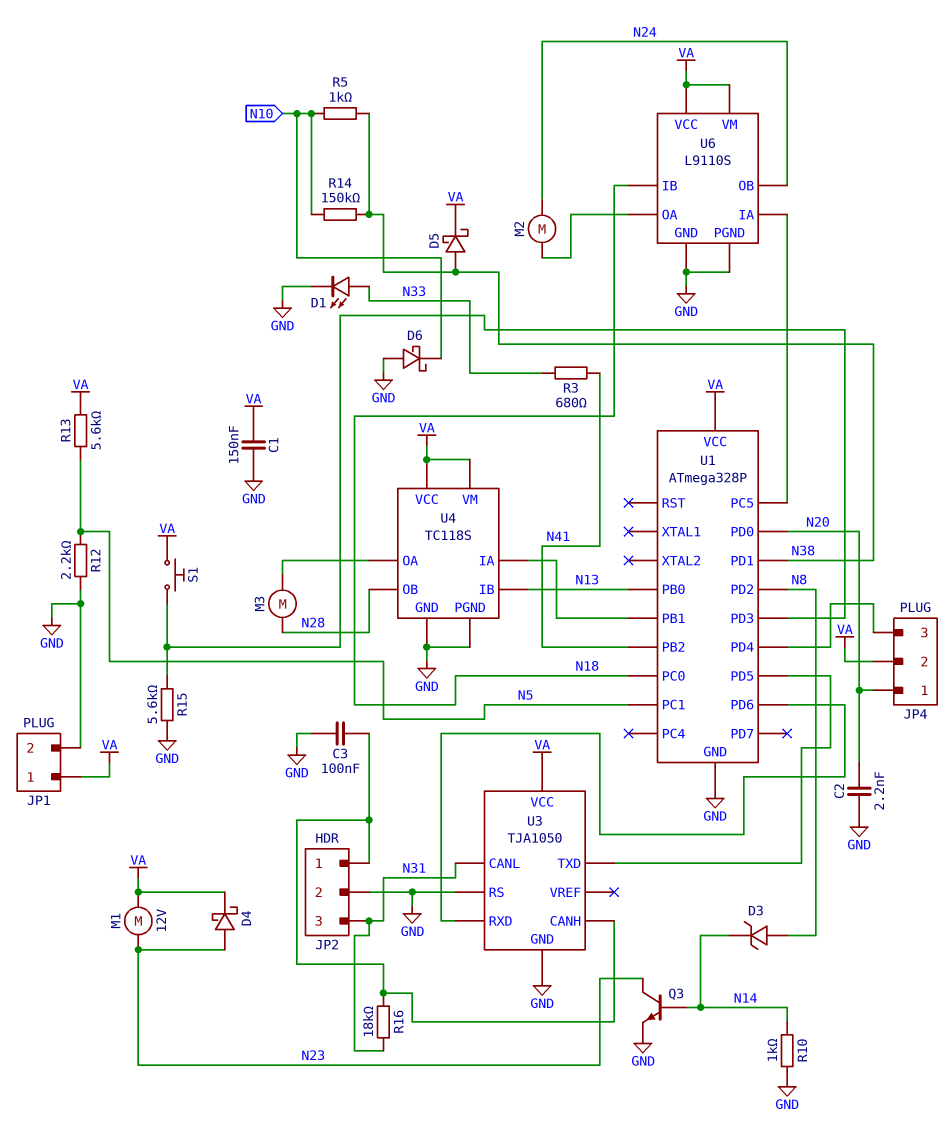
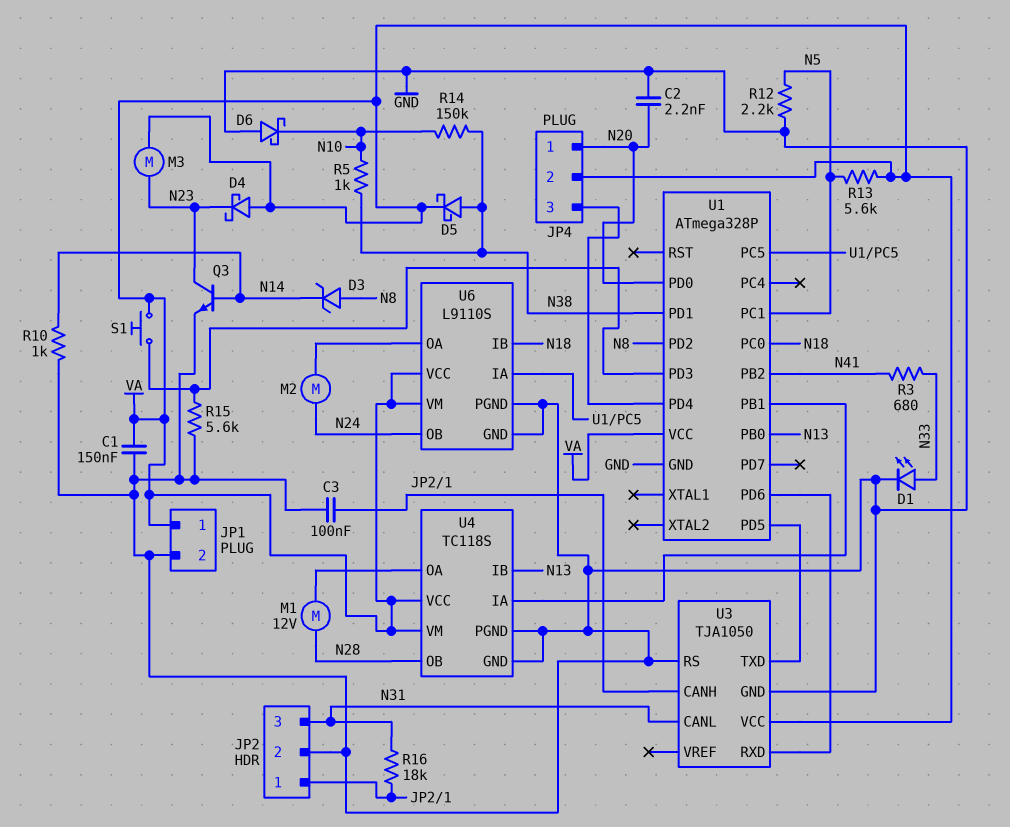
D4: schottky (A N23, K VA) -> schottky (A VA, K N23)
M1: motor 12V (N23, VA) -> motor 12V (N28, U4/OA)
M3: motor (N28, U4/OA) -> motor (N23, VA)

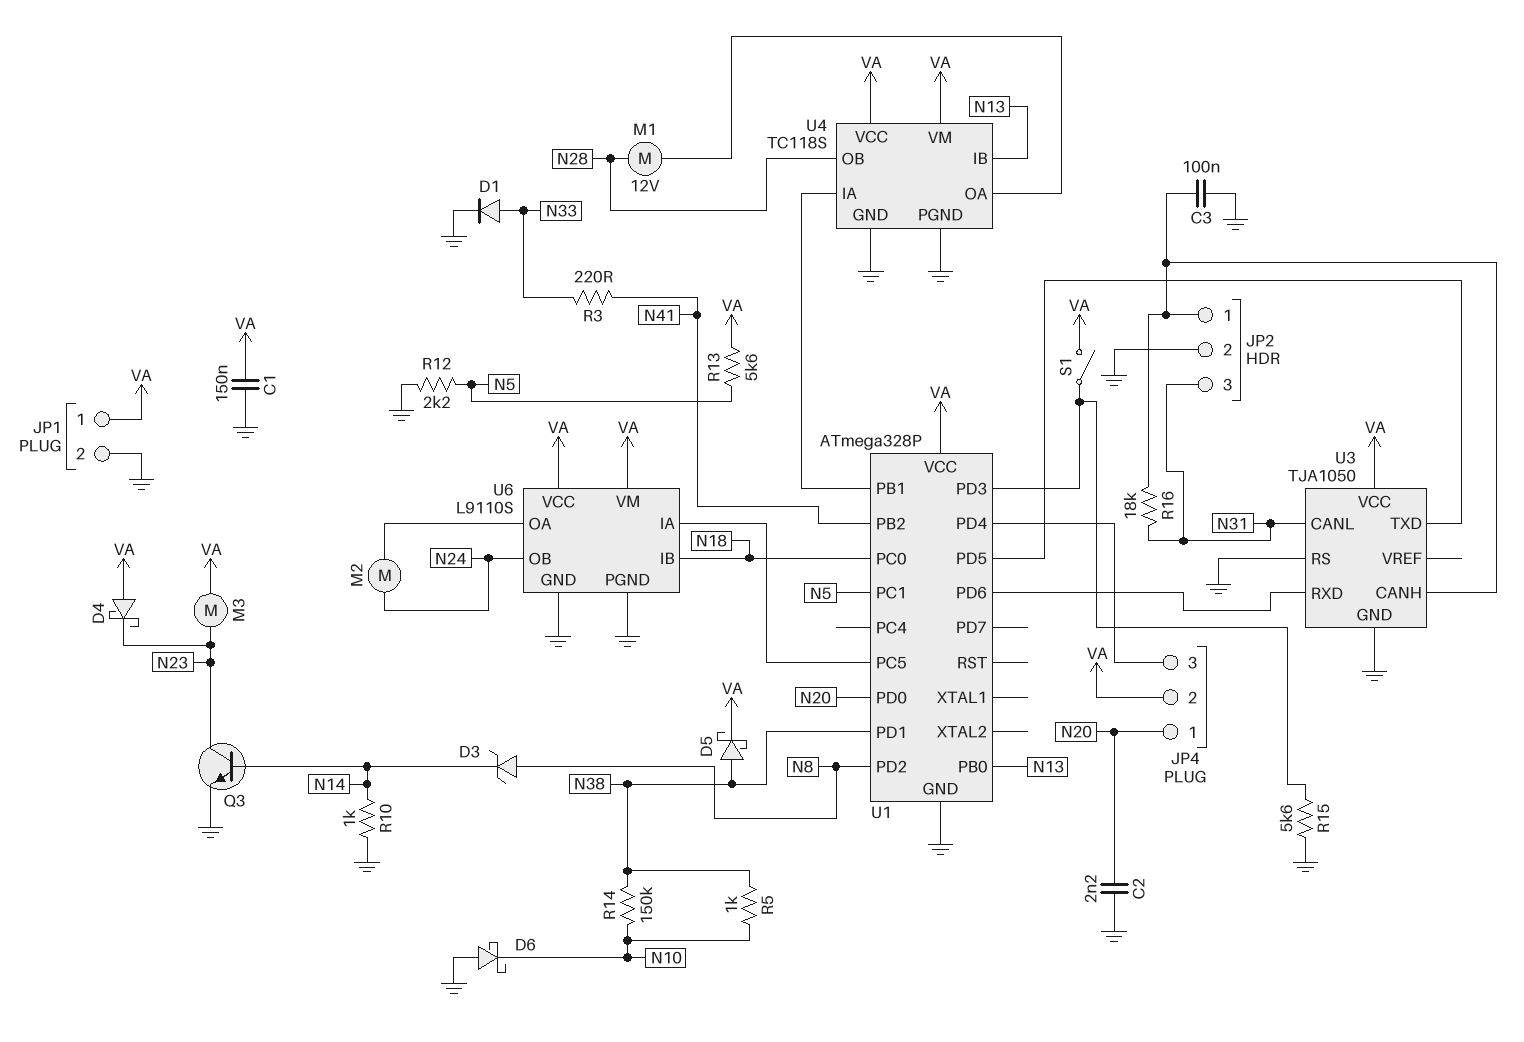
D1: LED (A N33, K GND) -> diode (A N33, K GND)
R3: 680 (N33, N41) -> 220 (N33, N41)
S1: button (U1/PD3, VA) -> switch (U1/PD3, VA)

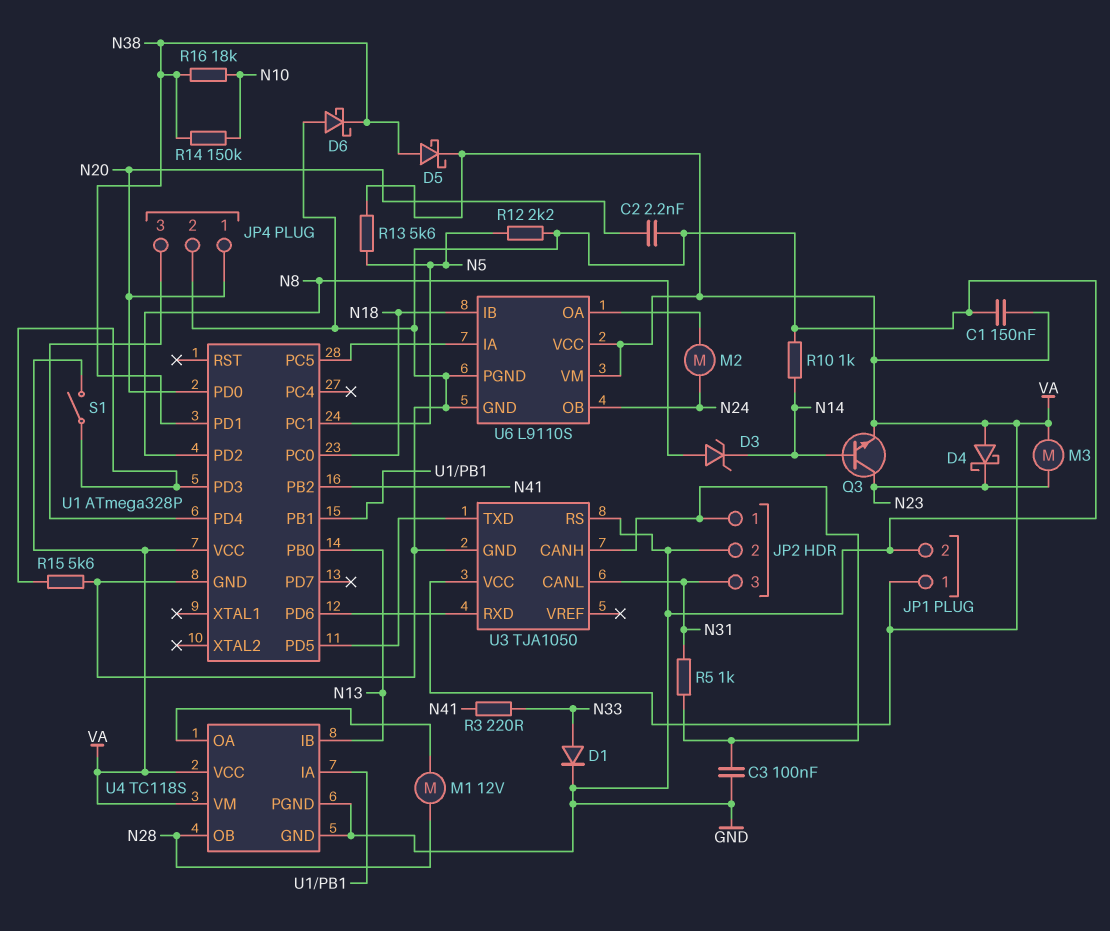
D6: schottky (A GND, K N10) -> schottky (A GND, K N38)
JP4 pin 2: VA -> GND
Q3: NPN (B N14, C N23, E GND) -> NPN (B N14, C N23, E VA)
R5: 1k (N10, N38) -> 1k (JP2/1, N31)
R16: 18k (JP2/1, N31) -> 18k (N10, N38)

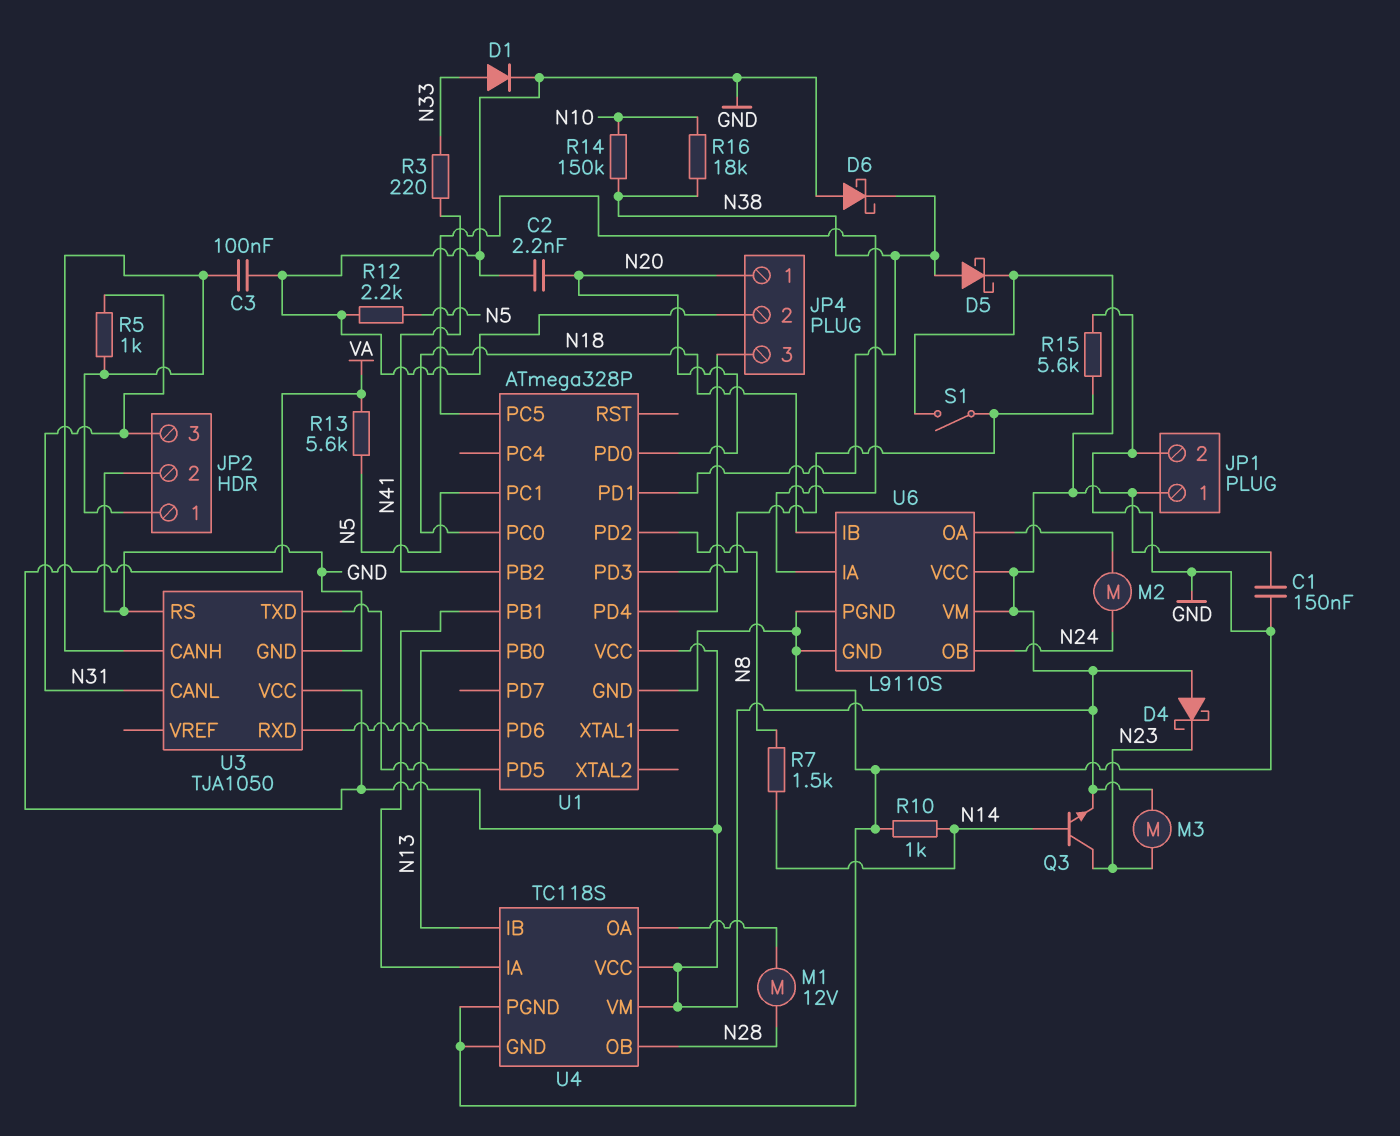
D3: zener (A N8, K N14) -> none
R7: none -> 1.5k (N8, N14)

